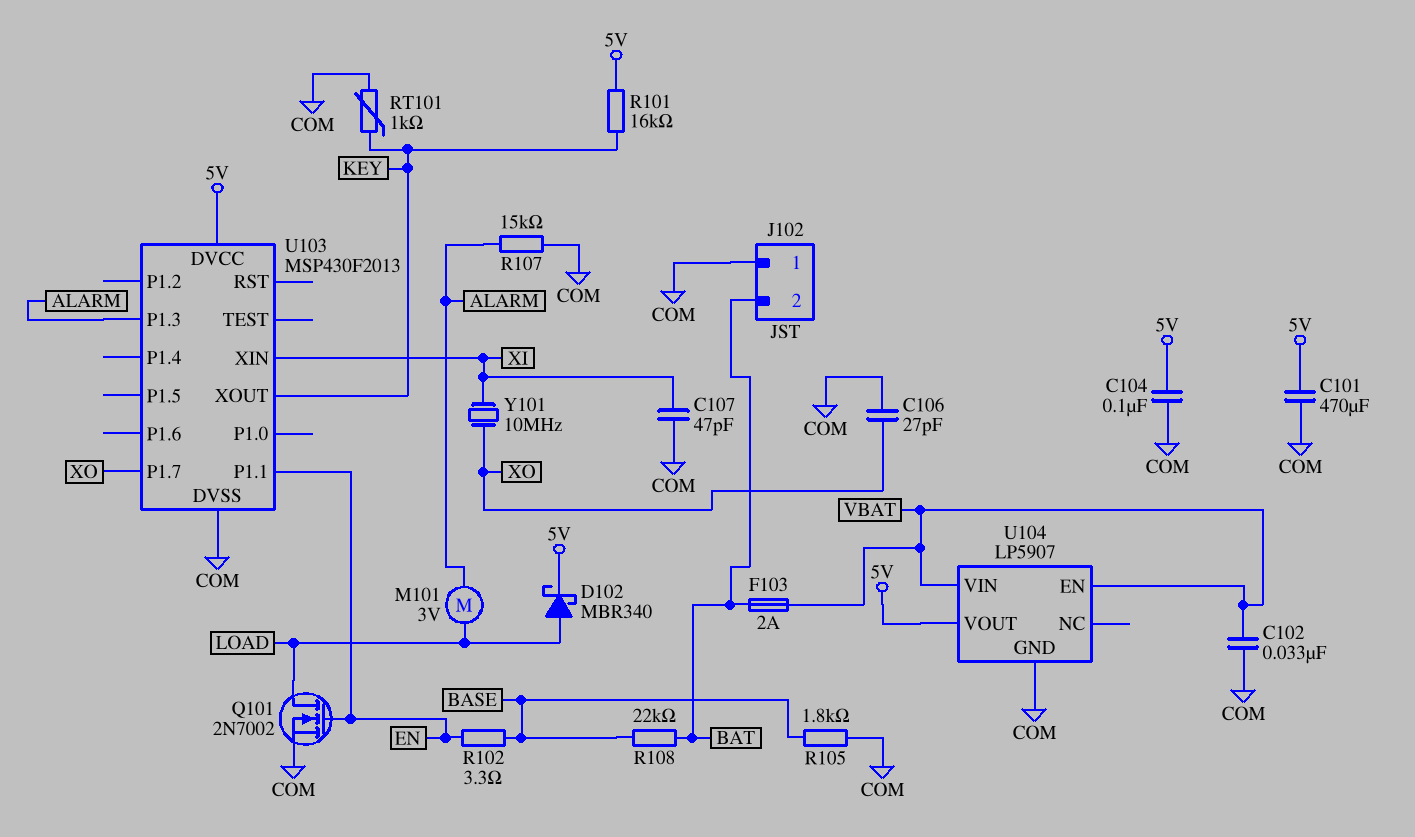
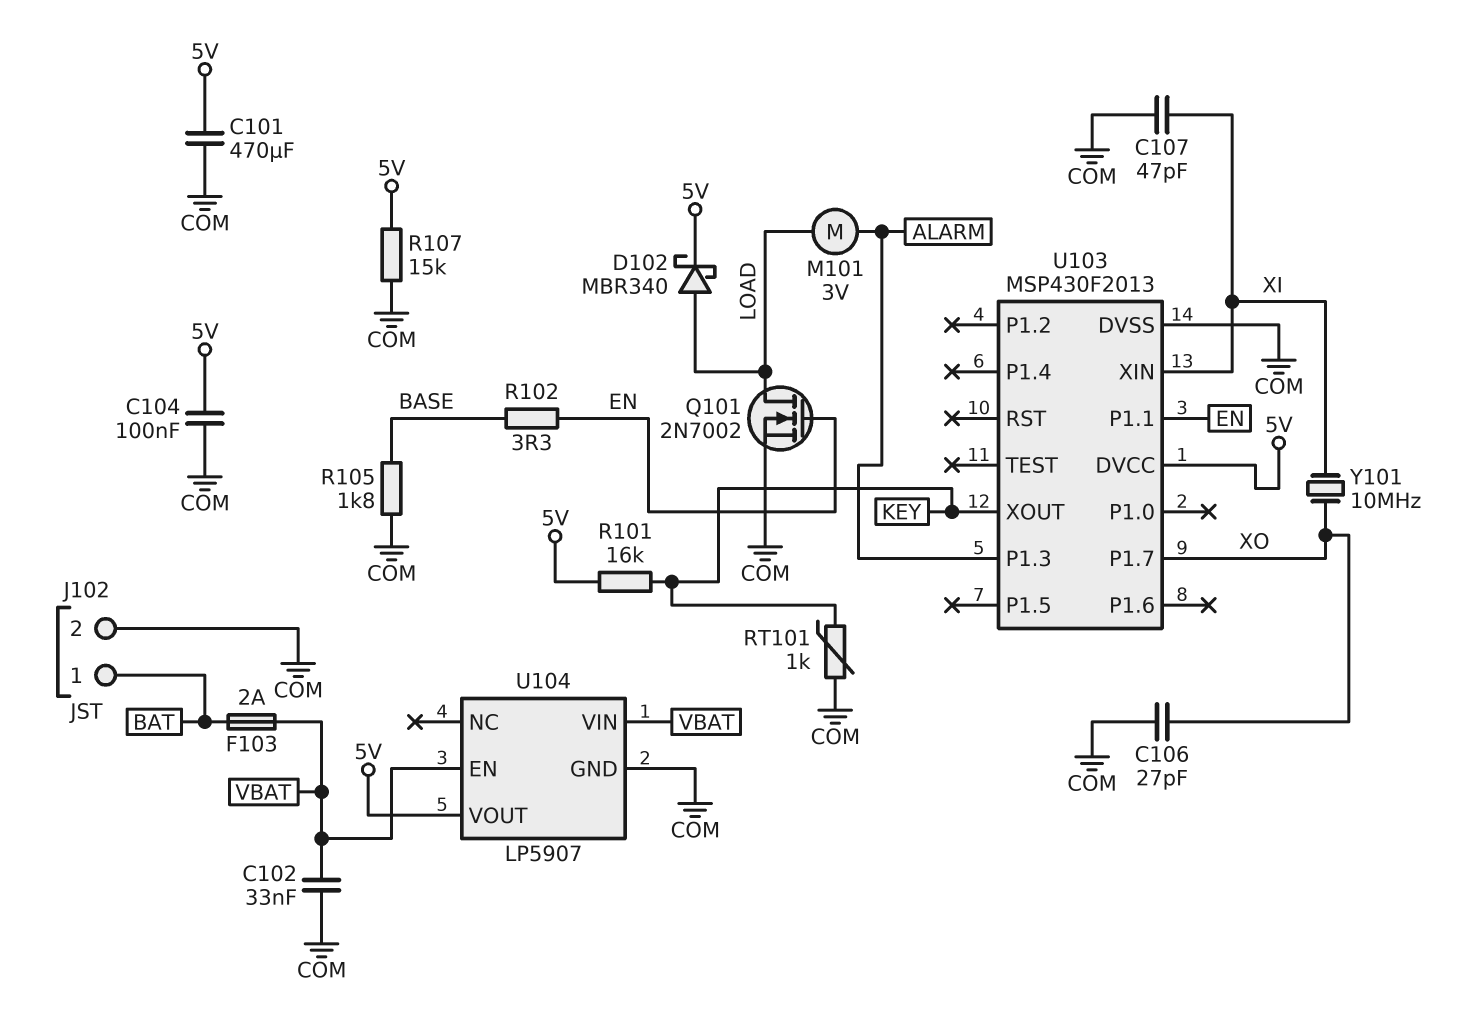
J102 pin 1: COM -> BAT
J102 pin 2: BAT -> COM
R107: 15k (ALARM, COM) -> 15k (5V, COM)
R108: 22k (BASE, BAT) -> none

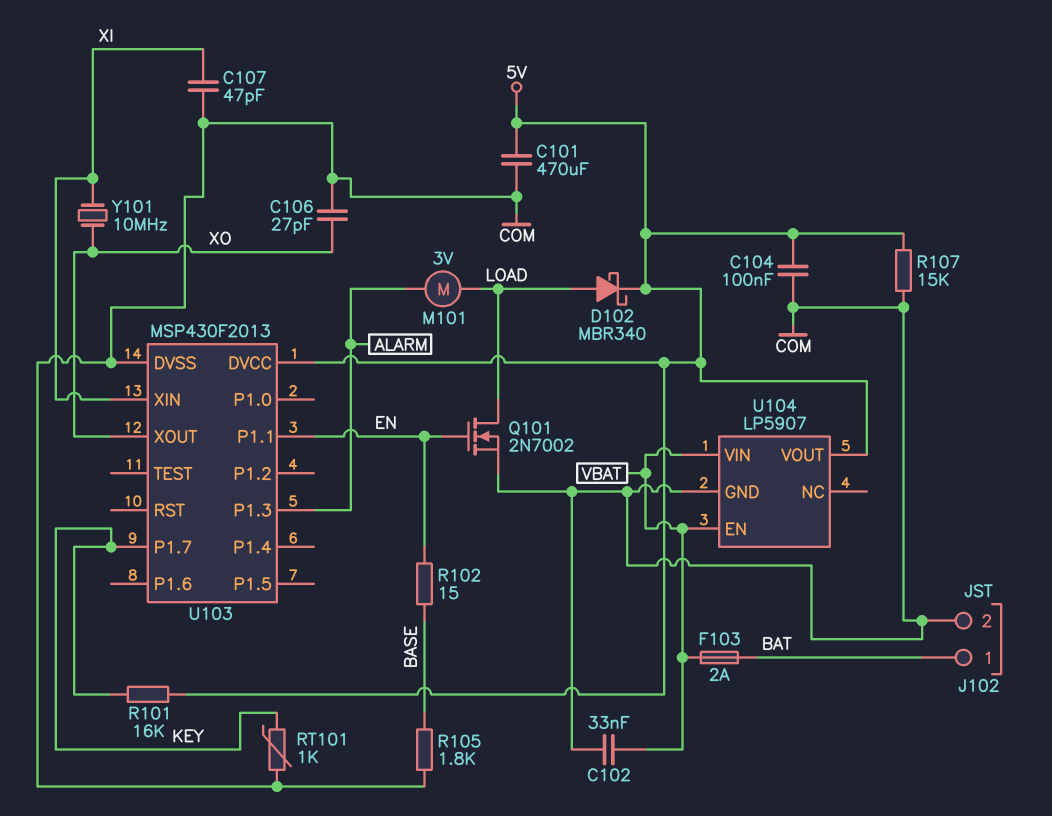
R102: 3.3 (BASE, EN) -> 15 (BASE, EN)
U103 pin P1.7: XO -> KEY
U103 pin XOUT: KEY -> XO

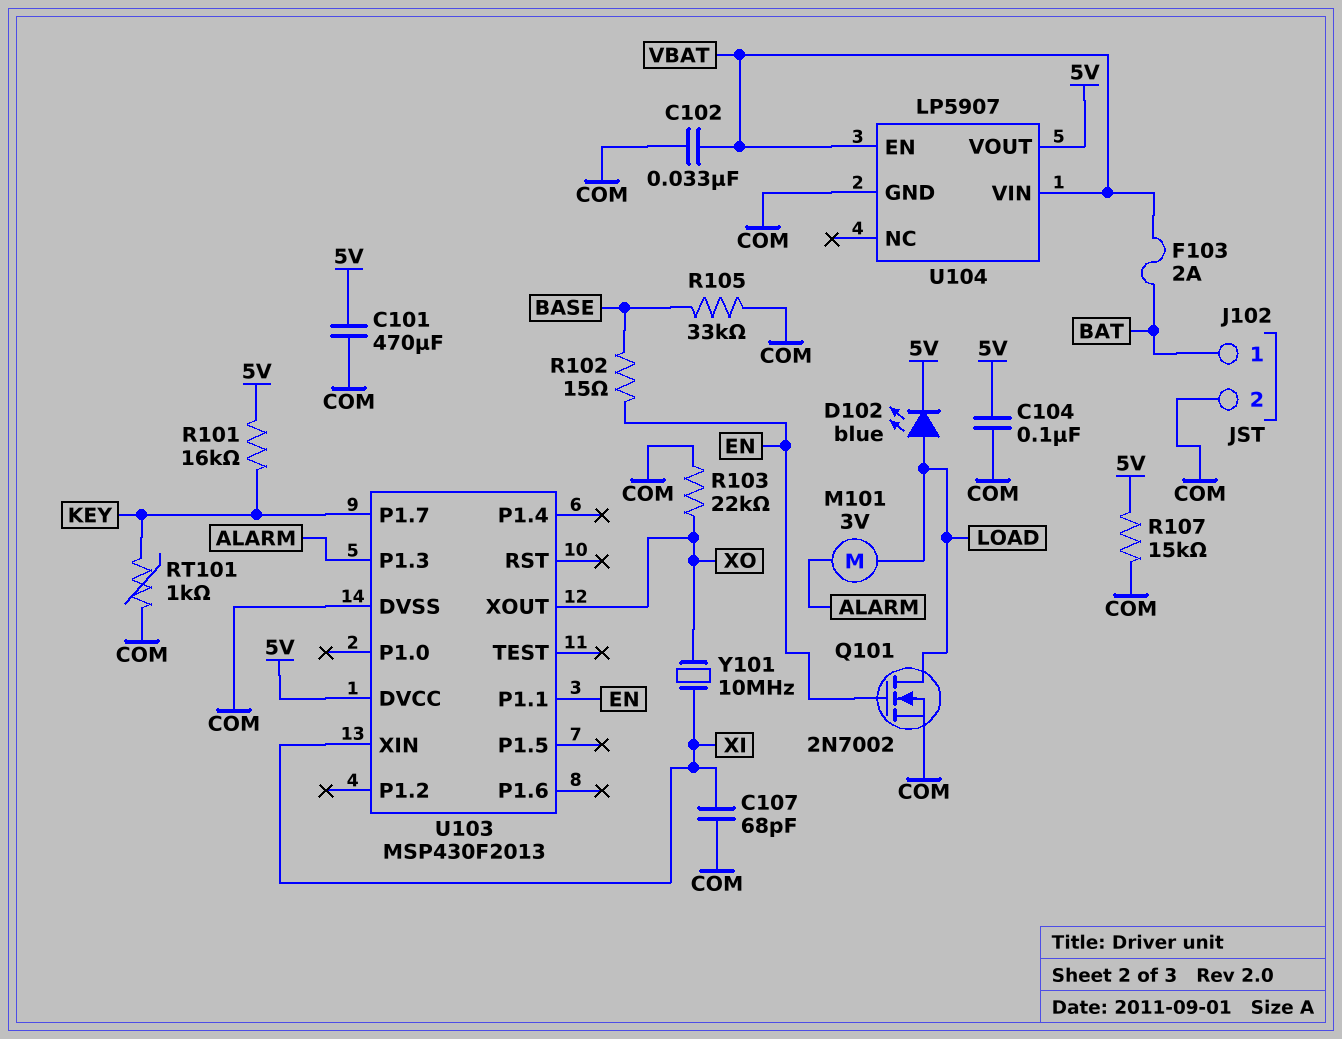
C106: 27pF (COM, XO) -> none
C107: 47pF (COM, XI) -> 68pF (COM, XI)
D102: schottky MBR340 (A LOAD, K 5V) -> LED blue (A LOAD, K 5V)
R103: none -> 22k (COM, XO)
R105: 1.8k (BASE, COM) -> 33k (BASE, COM)

